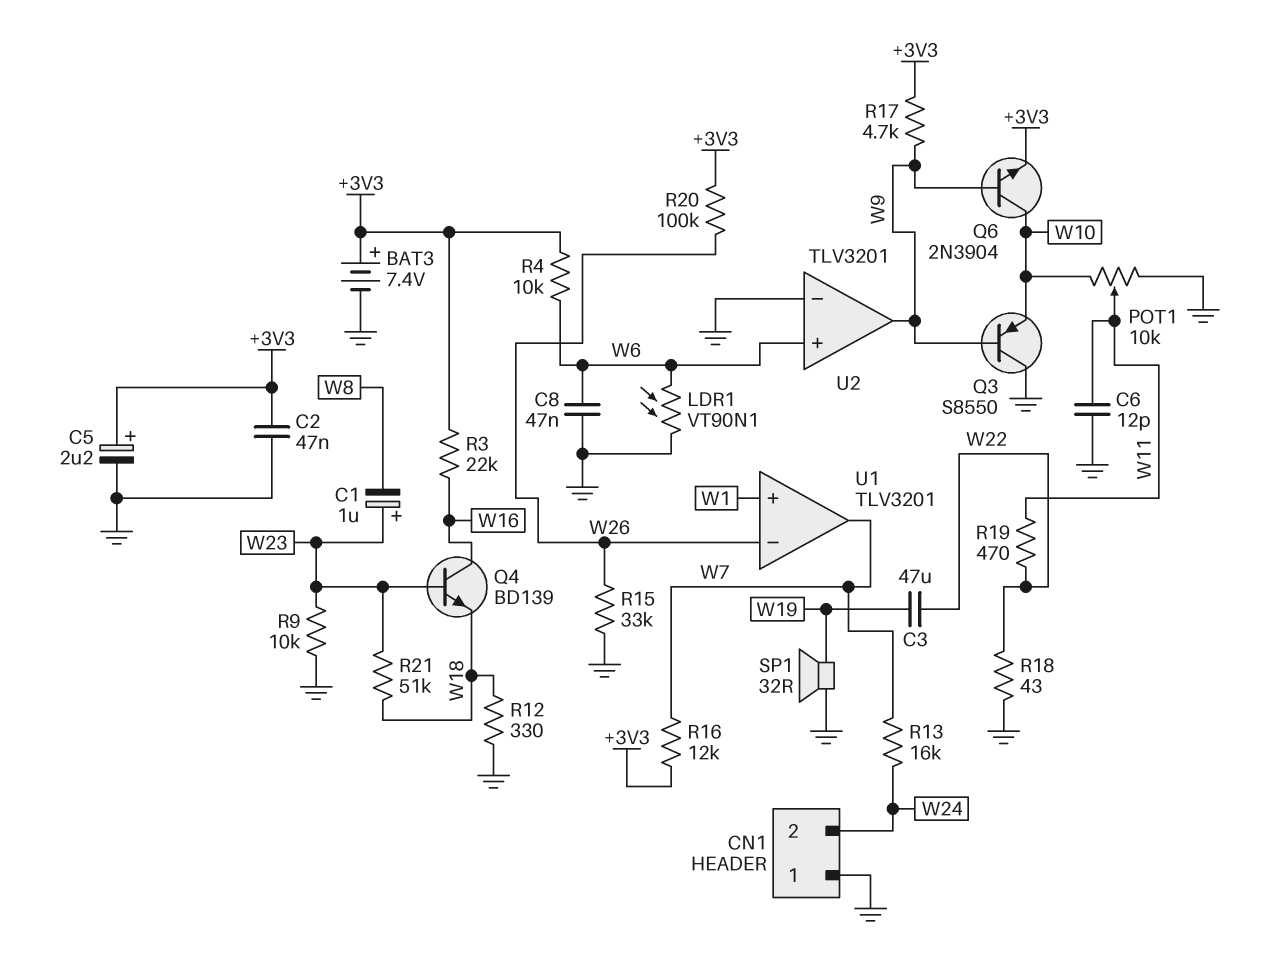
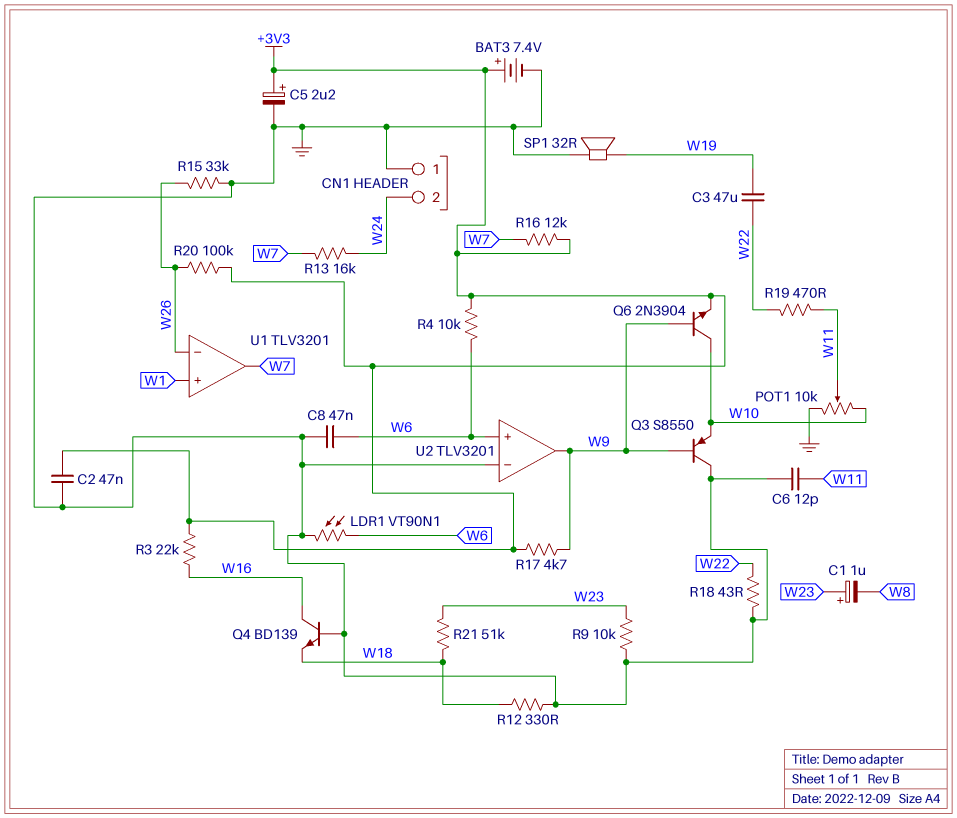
Q4: NPN BD139 (B W23, C W16, E W18) -> NPN BD139 (B GND, C W16, E W18)

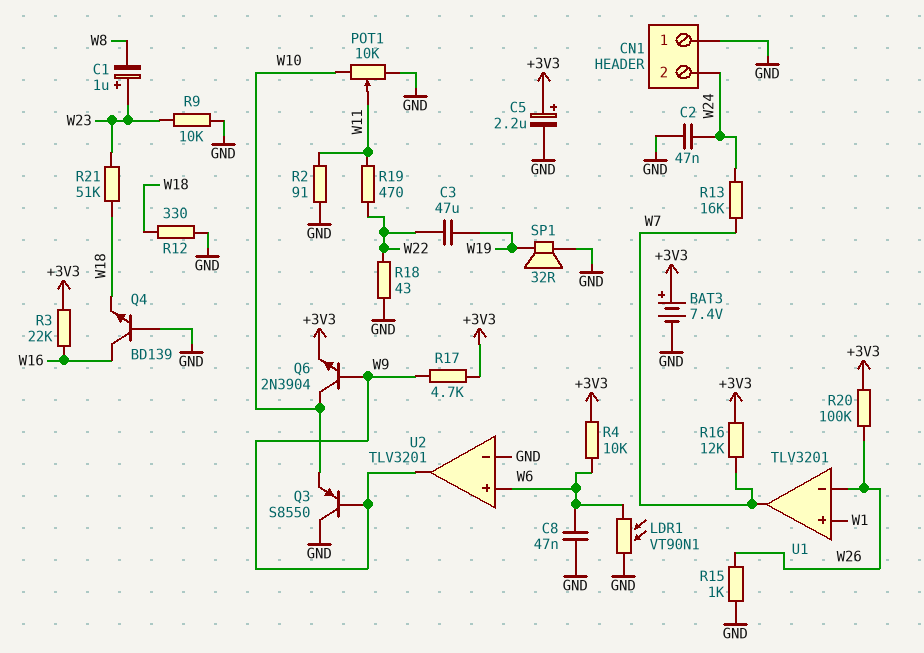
C2: 47nF (+3V3, GND) -> 47nF (GND, W24)
C6: 12pF (GND, W11) -> none
R2: none -> 91 (GND, W11)
R15: 33k (GND, W26) -> 1k (GND, W26)

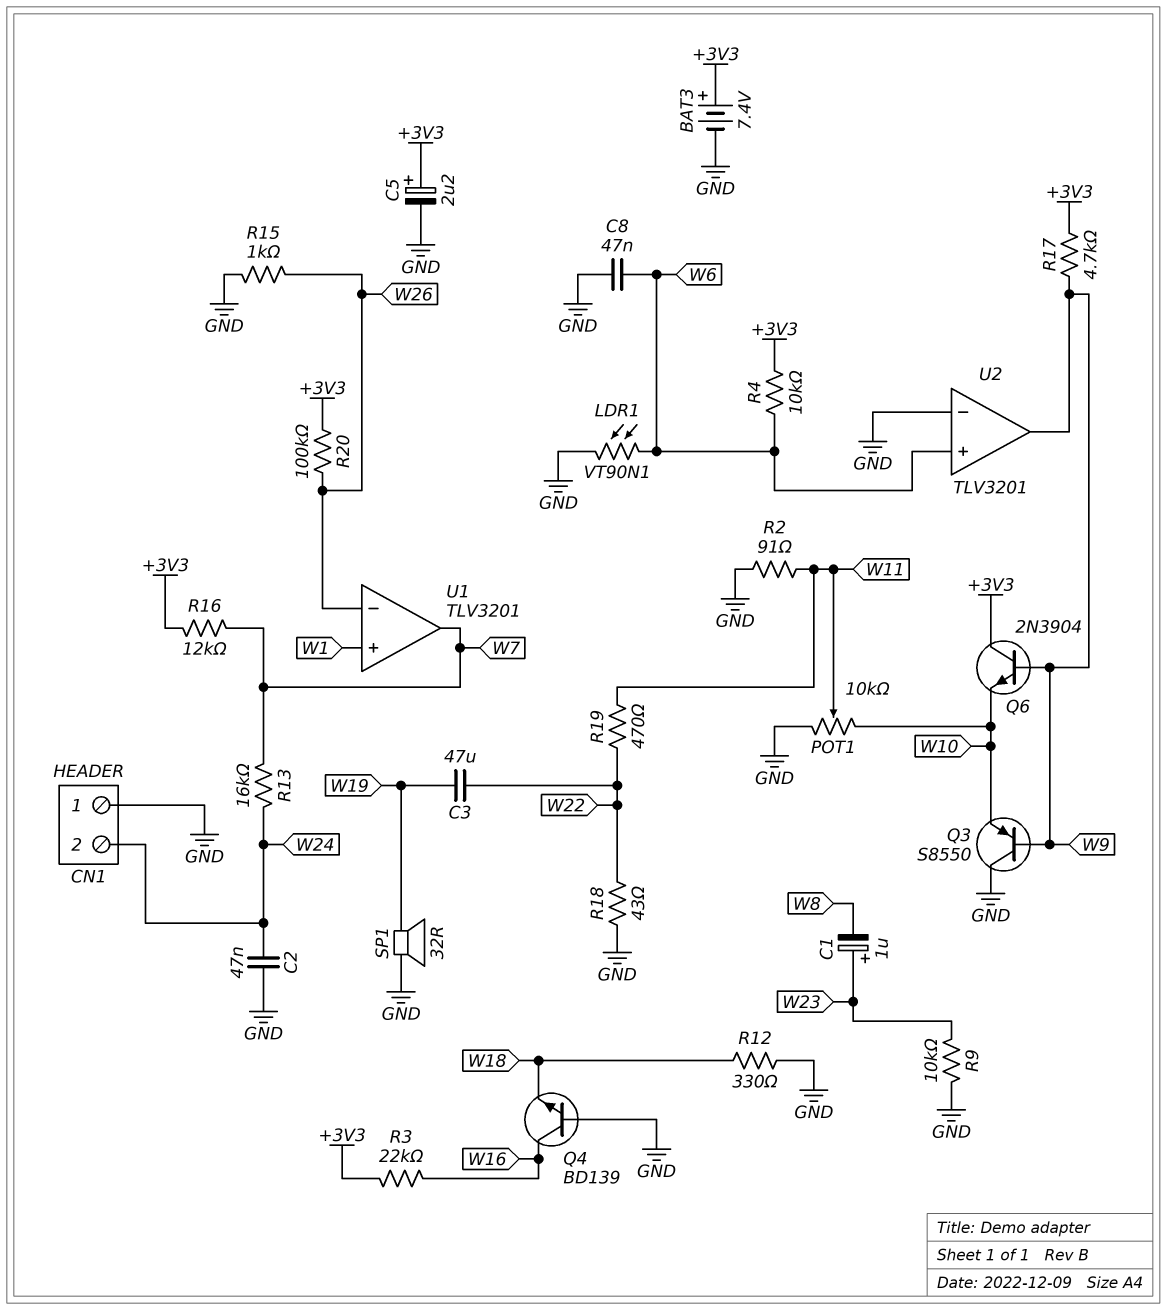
Q6: NPN 2N3904 (B W9, C W10, E +3V3) -> NPN 2N3904 (B W9, C +3V3, E W10)
R21: 51k (W18, W23) -> none

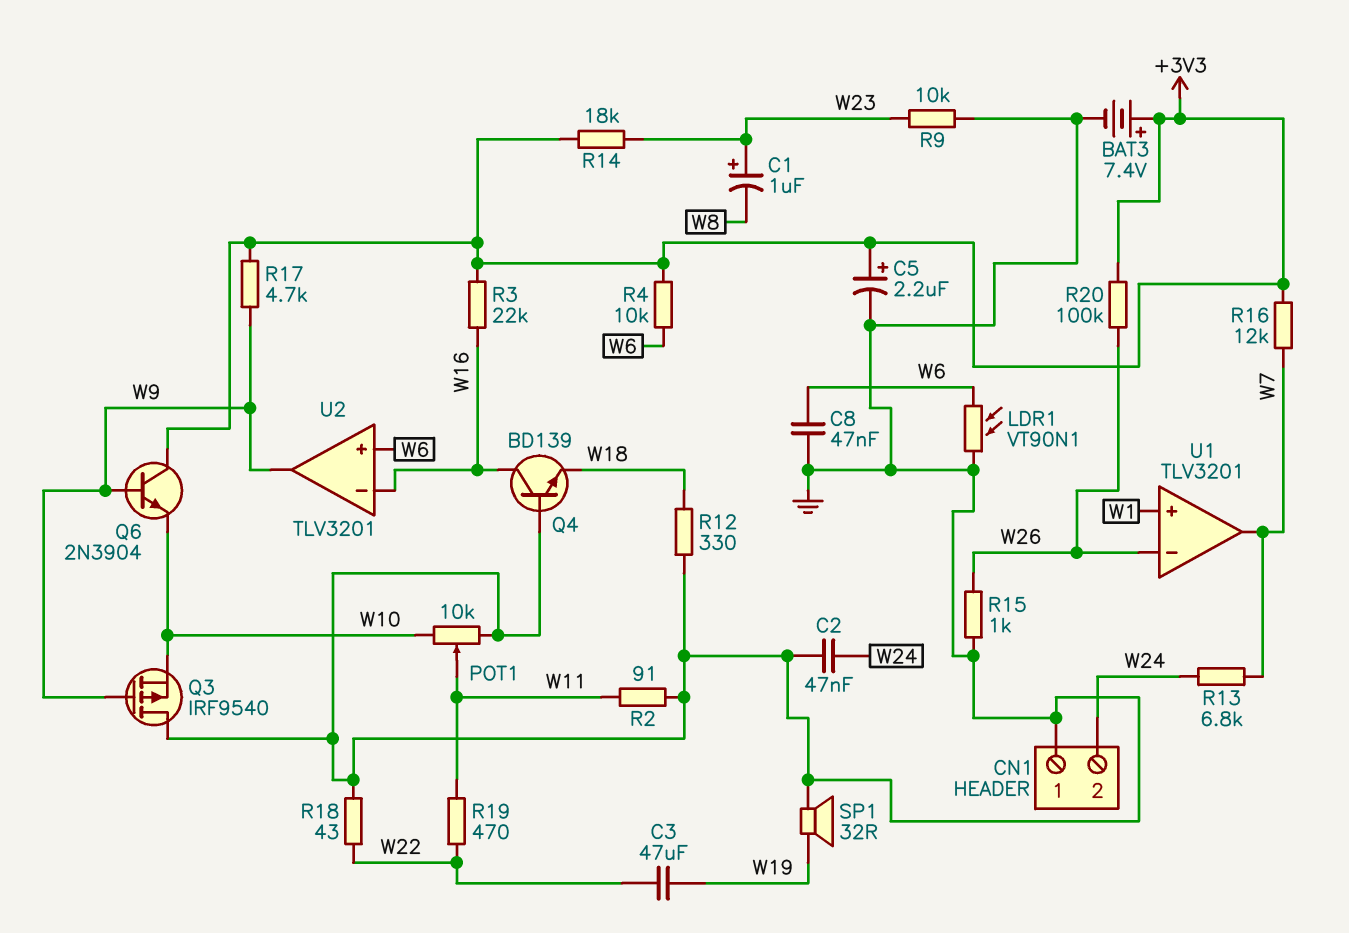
Q3: PNP S8550 (B W9, C GND, E W10) -> PMOS IRF9540 (G W9, D GND, S W10)
R13: 16k (W7, W24) -> 6.8k (W7, W24)
R14: none -> 18k (+3V3, W23)
U2 pin in-: GND -> W16

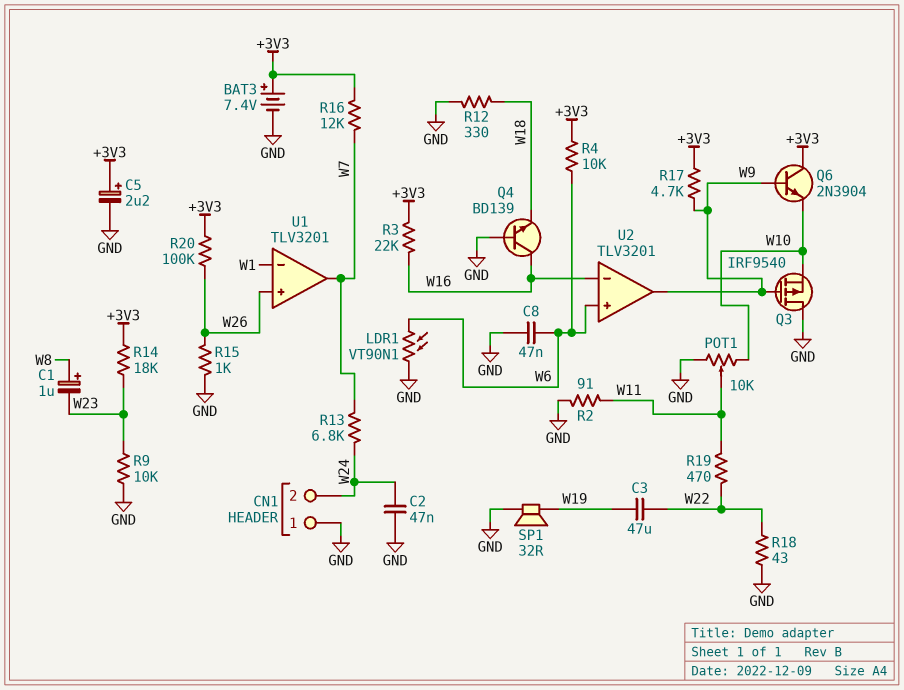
C1: 1uF (plus W23, minus W8) -> 1uF (plus W8, minus W23)
U1 pin in+: W1 -> W26
U1 pin in-: W26 -> W1

